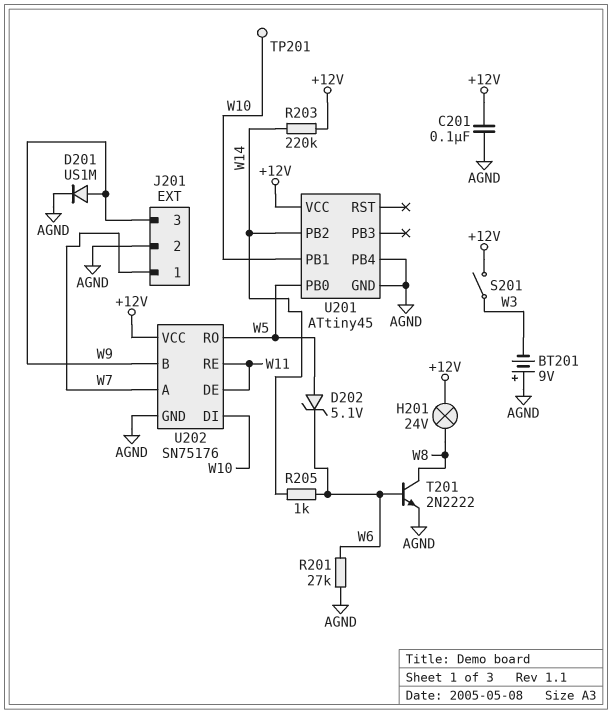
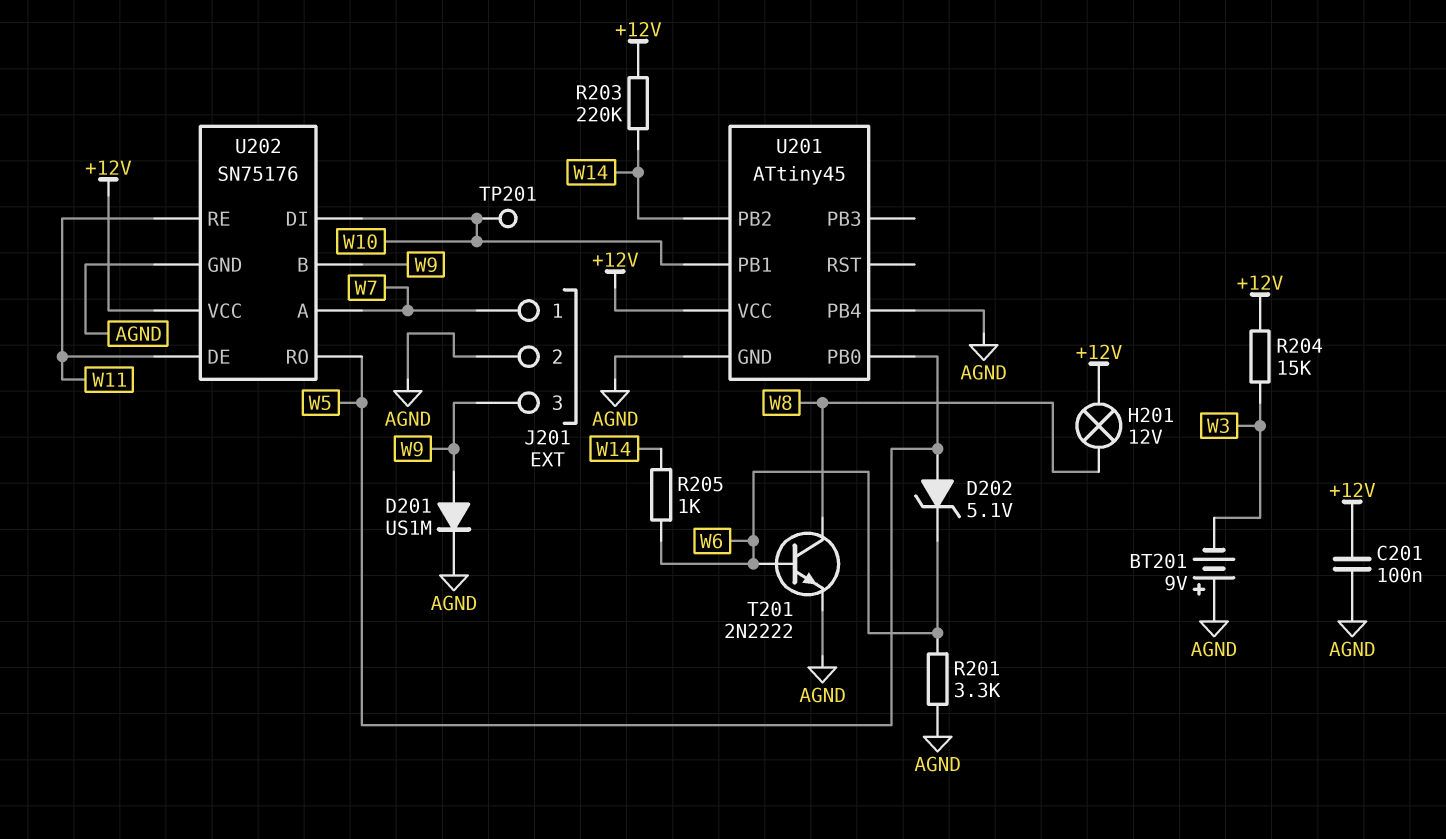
H201: lamp 24V (+12V, W8) -> lamp 12V (+12V, W8)
R201: 27k (AGND, W6) -> 3.3k (AGND, W6)
R204: none -> 15k (+12V, W3)
S201: switch (+12V, W3) -> none

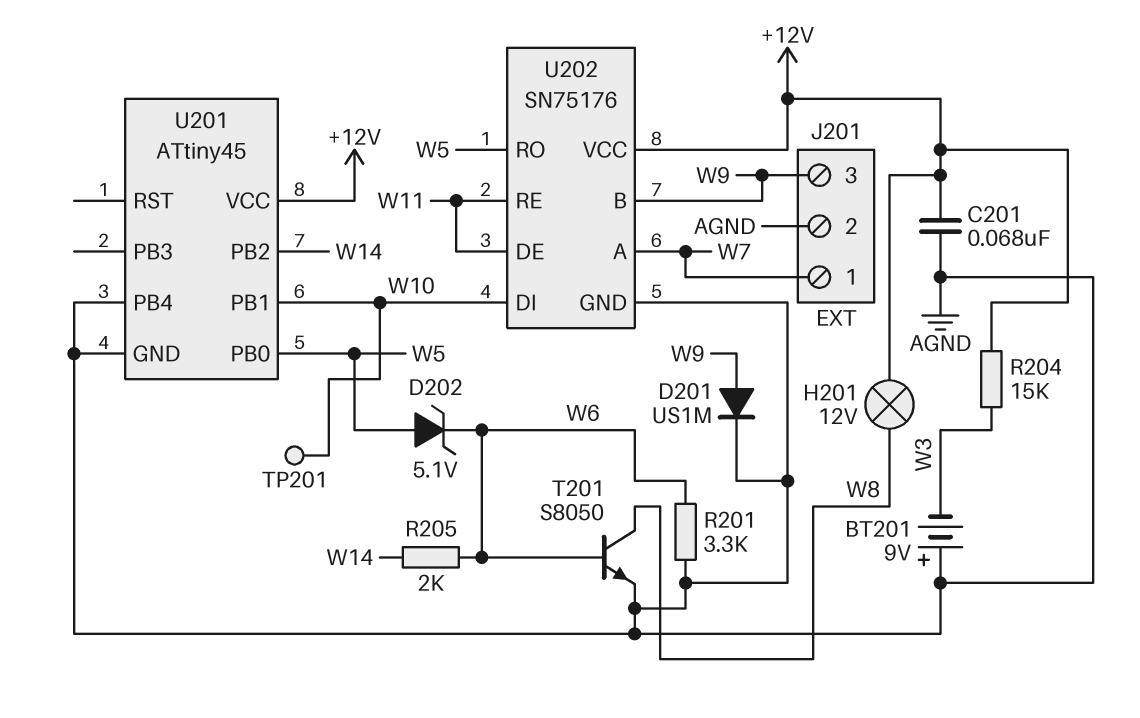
C201: 100nF (+12V, AGND) -> 68nF (+12V, AGND)
R203: 220k (+12V, W14) -> none
R205: 1k (W6, W14) -> 2k (W6, W14)
T201: NPN 2N2222 (B W6, C W8, E AGND) -> NPN S8050 (B W6, C W8, E AGND)

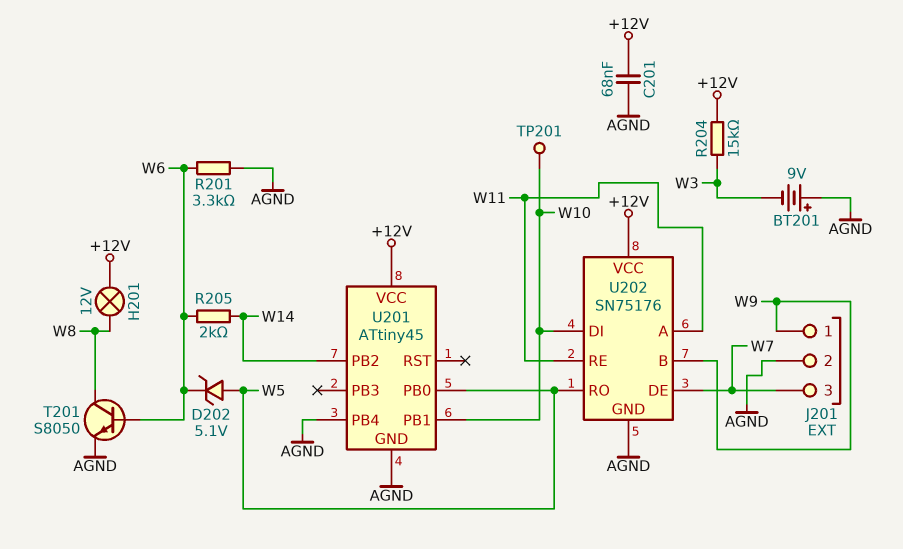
D201: diode US1M (A W9, K AGND) -> none
J201 pin 1: W7 -> W9
J201 pin 3: W9 -> W7
U202 pin A: W7 -> W11
U202 pin DE: W11 -> W7

